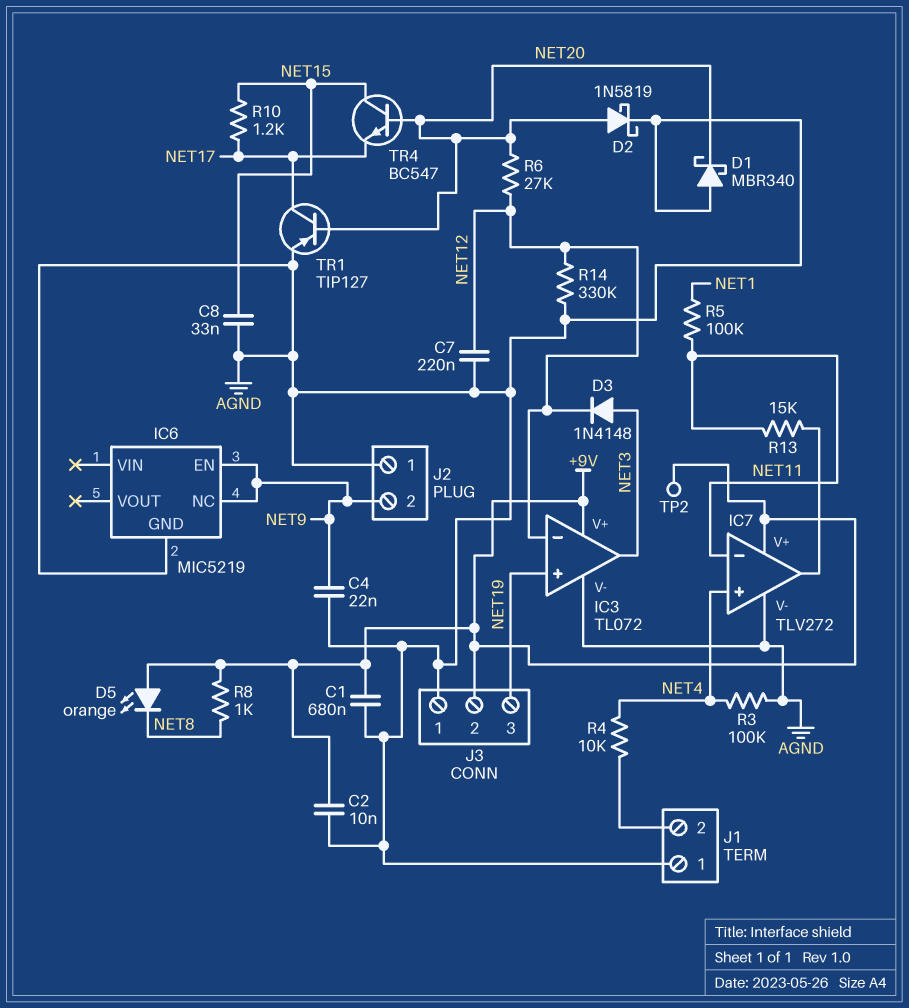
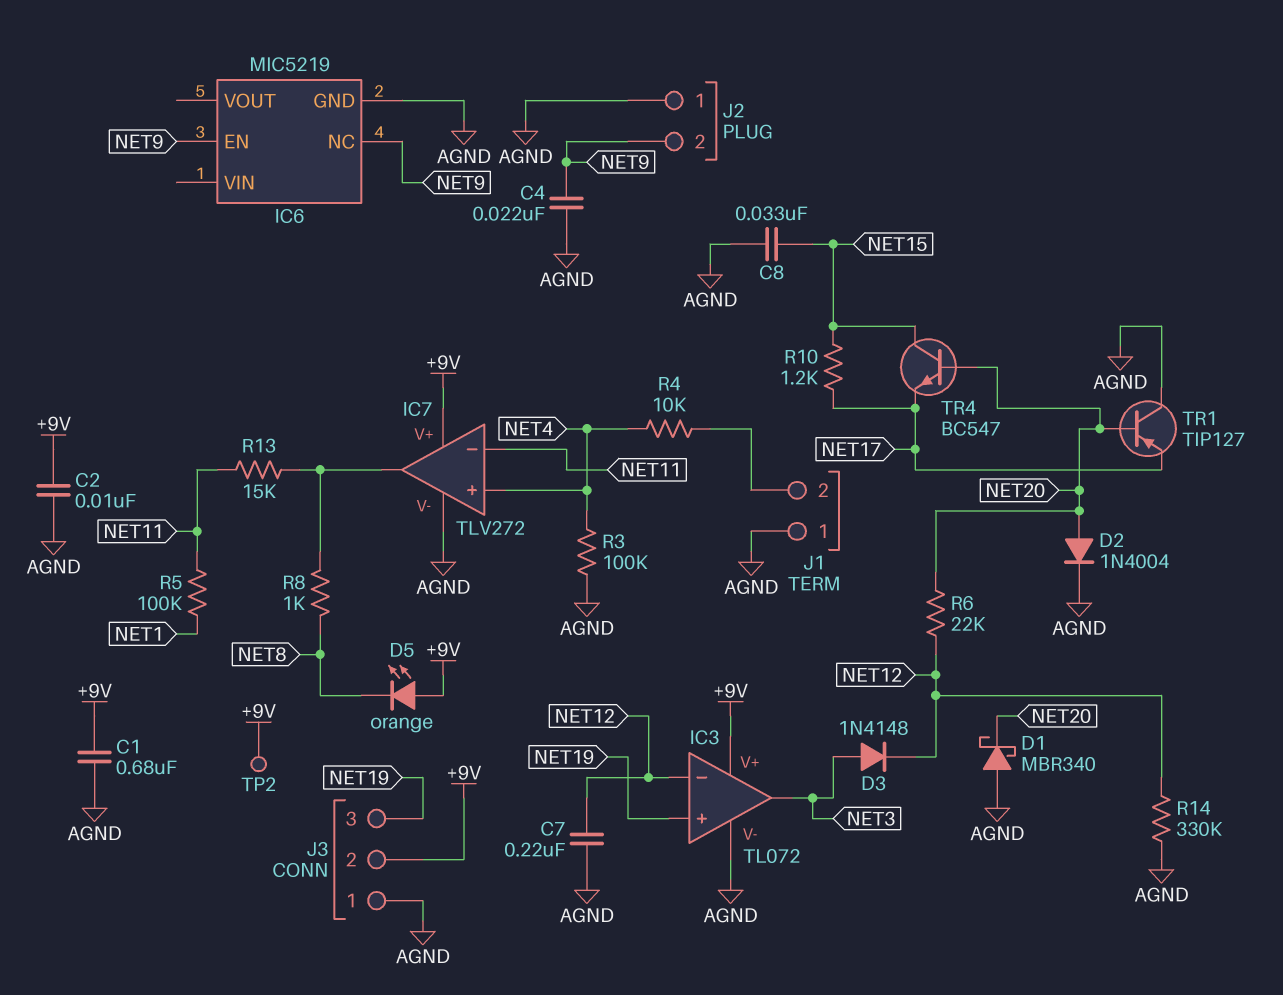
D2: schottky 1N5819 (A NET20, K AGND) -> diode 1N4004 (A NET20, K AGND)
R6: 27k (NET12, NET20) -> 22k (NET12, NET20)
R8: 1k (+9V, NET8) -> 1k (IC7/out, NET8)
TR1: PNP TIP127 (B NET20, C NET17, E AGND) -> PNP TIP127 (B NET20, C AGND, E NET17)

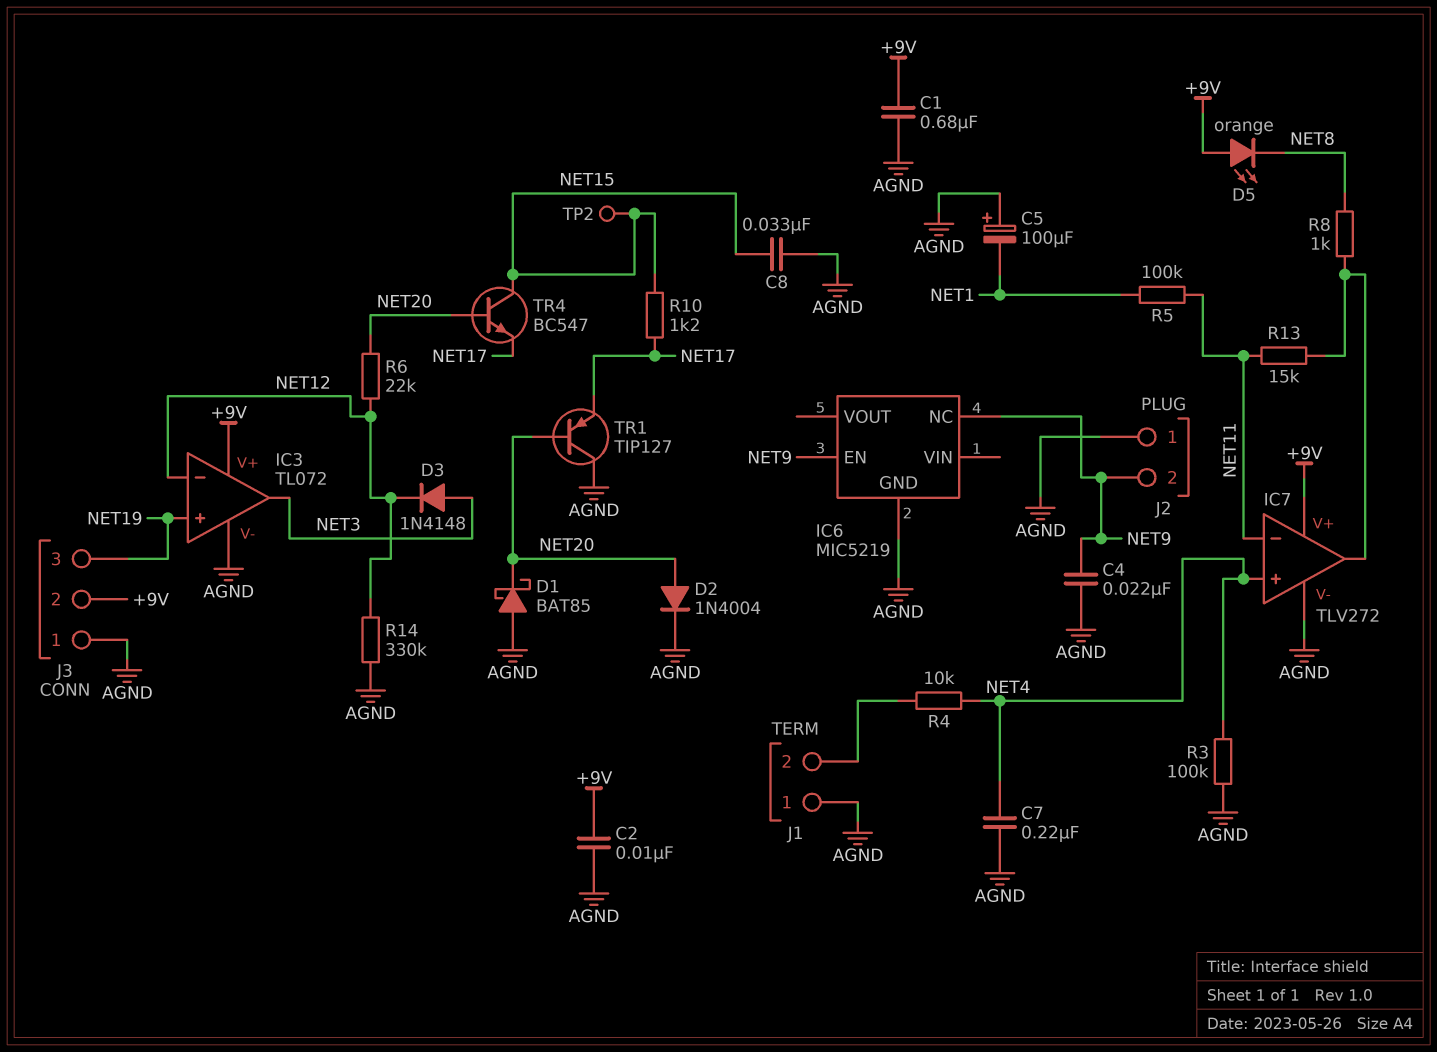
C5: none -> 100uF (plus AGND, minus NET1)
C7: 220nF (AGND, NET12) -> 220nF (AGND, NET4)
D1: schottky MBR340 (A AGND, K NET20) -> schottky BAT85 (A AGND, K NET20)
TP2: test point (+9V) -> test point (NET15)

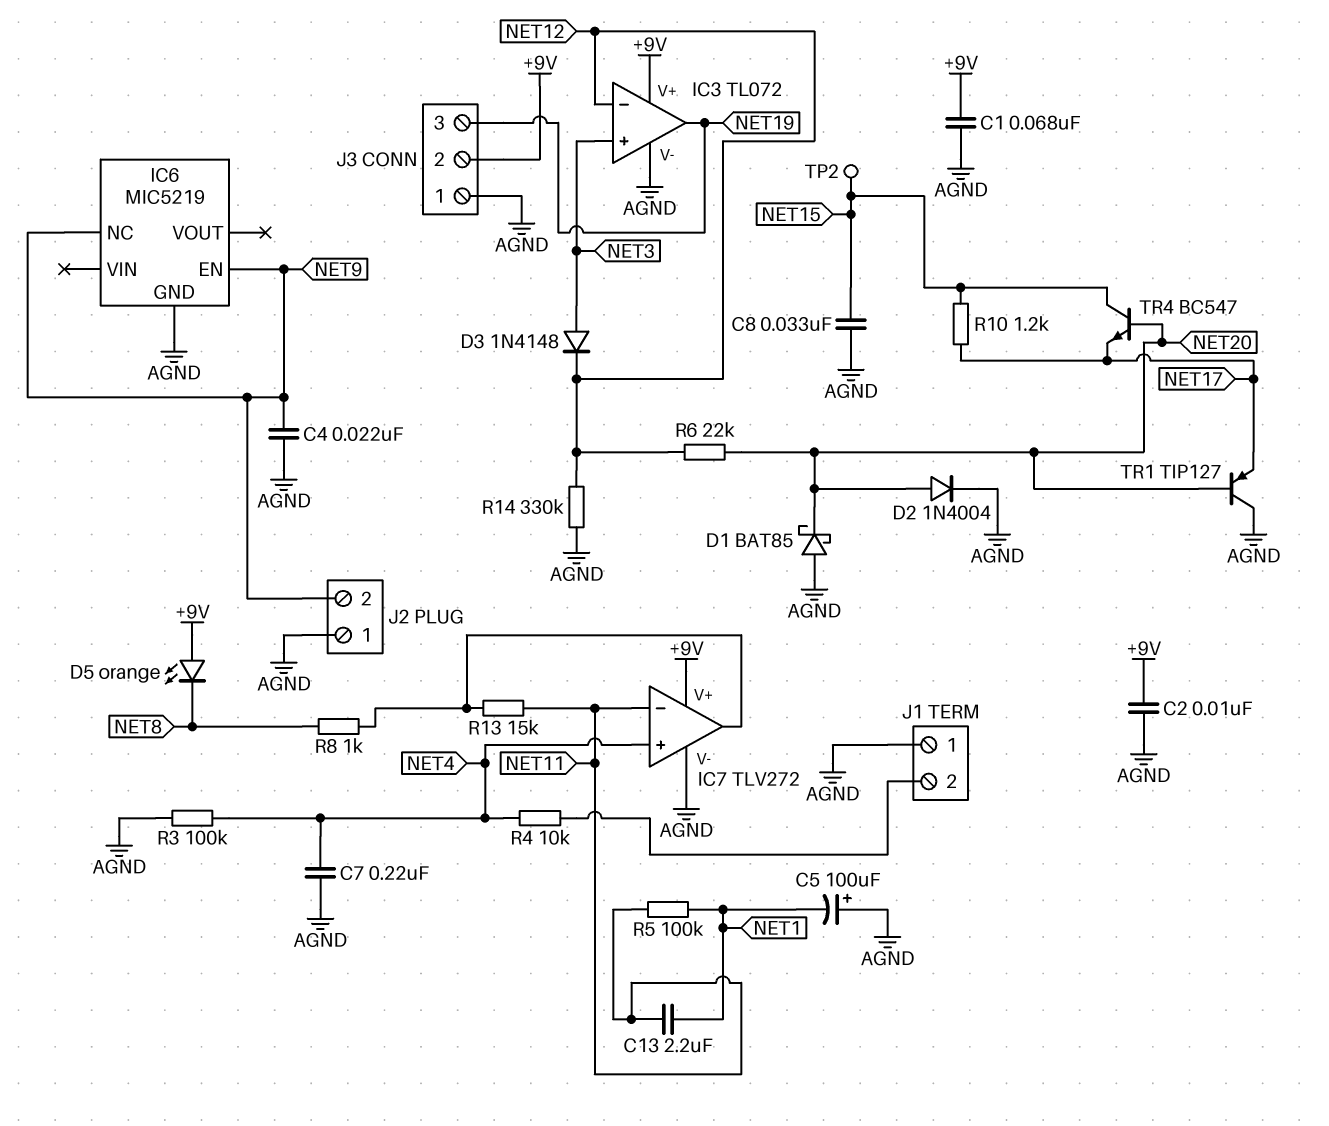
C1: 680nF (+9V, AGND) -> 68nF (+9V, AGND)
C13: none -> 2.2uF (NET1, NET11)
IC3 pin in+: NET19 -> NET3
IC3 pin out: NET3 -> NET19

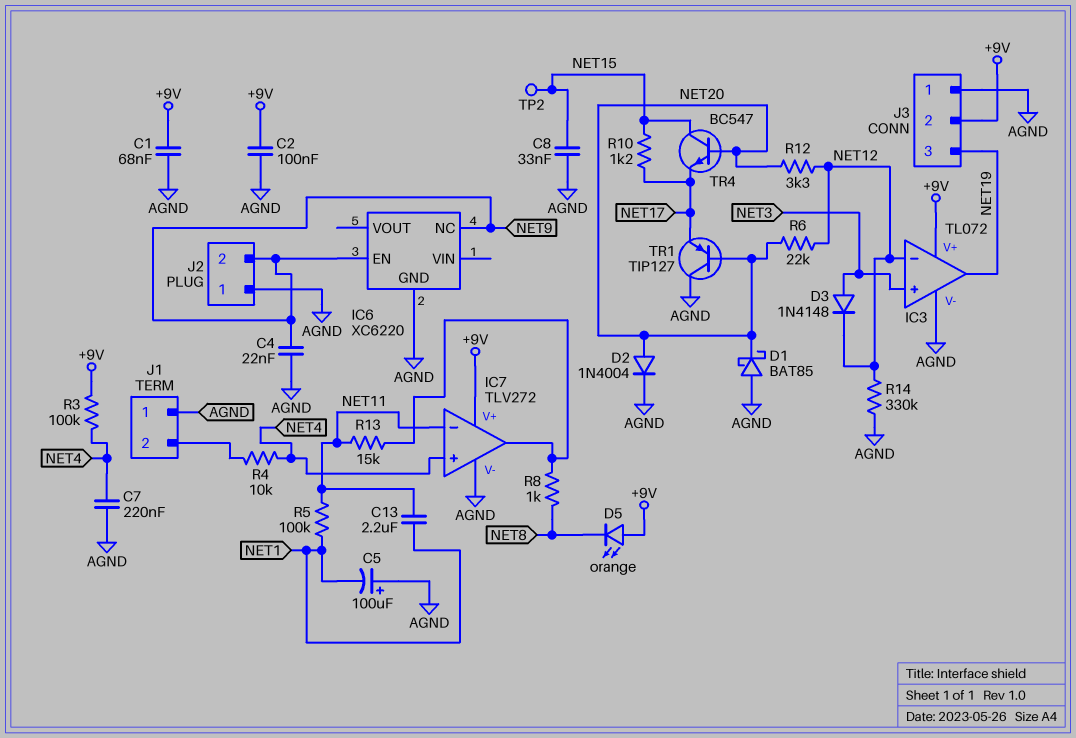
C2: 10nF (+9V, AGND) -> 100nF (+9V, AGND)
IC6: MIC5219 -> XC6220
R3: 100k (AGND, NET4) -> 100k (+9V, NET4)
R12: none -> 3.3k (NET12, NET20)

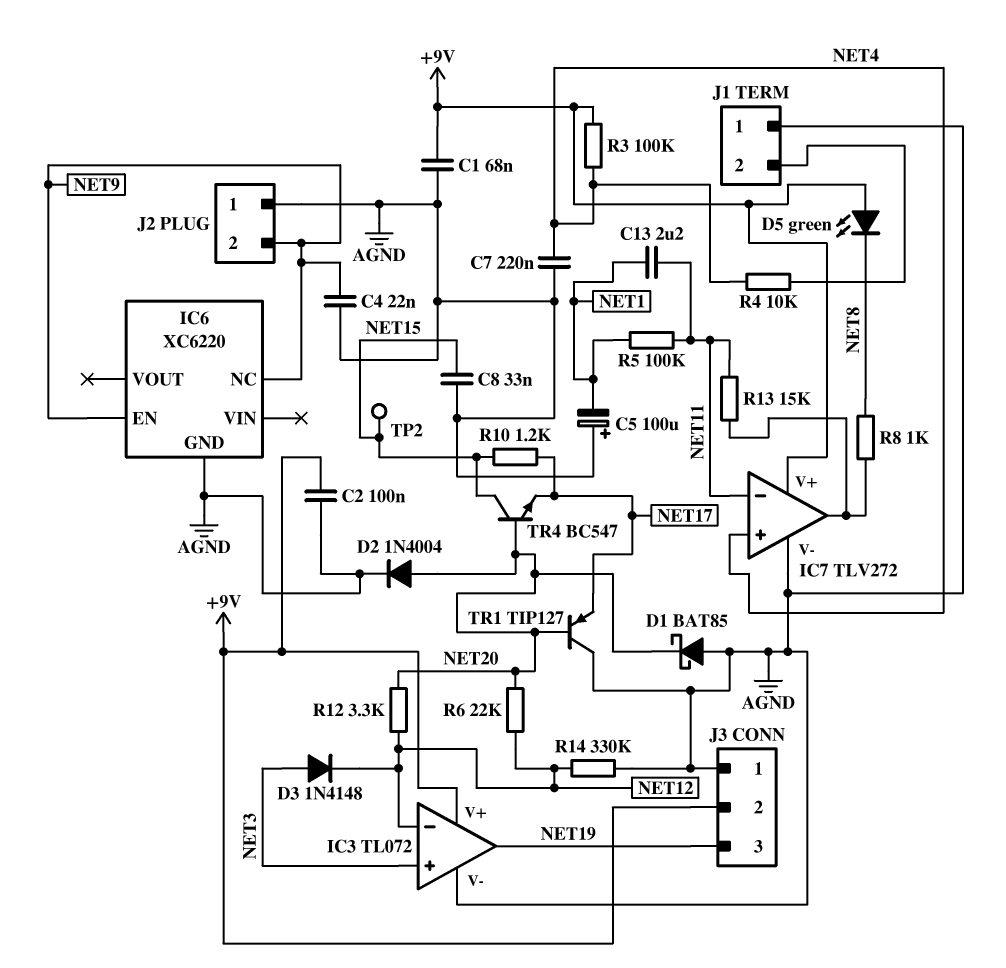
D5: LED orange (A +9V, K NET8) -> LED green (A +9V, K NET8)

